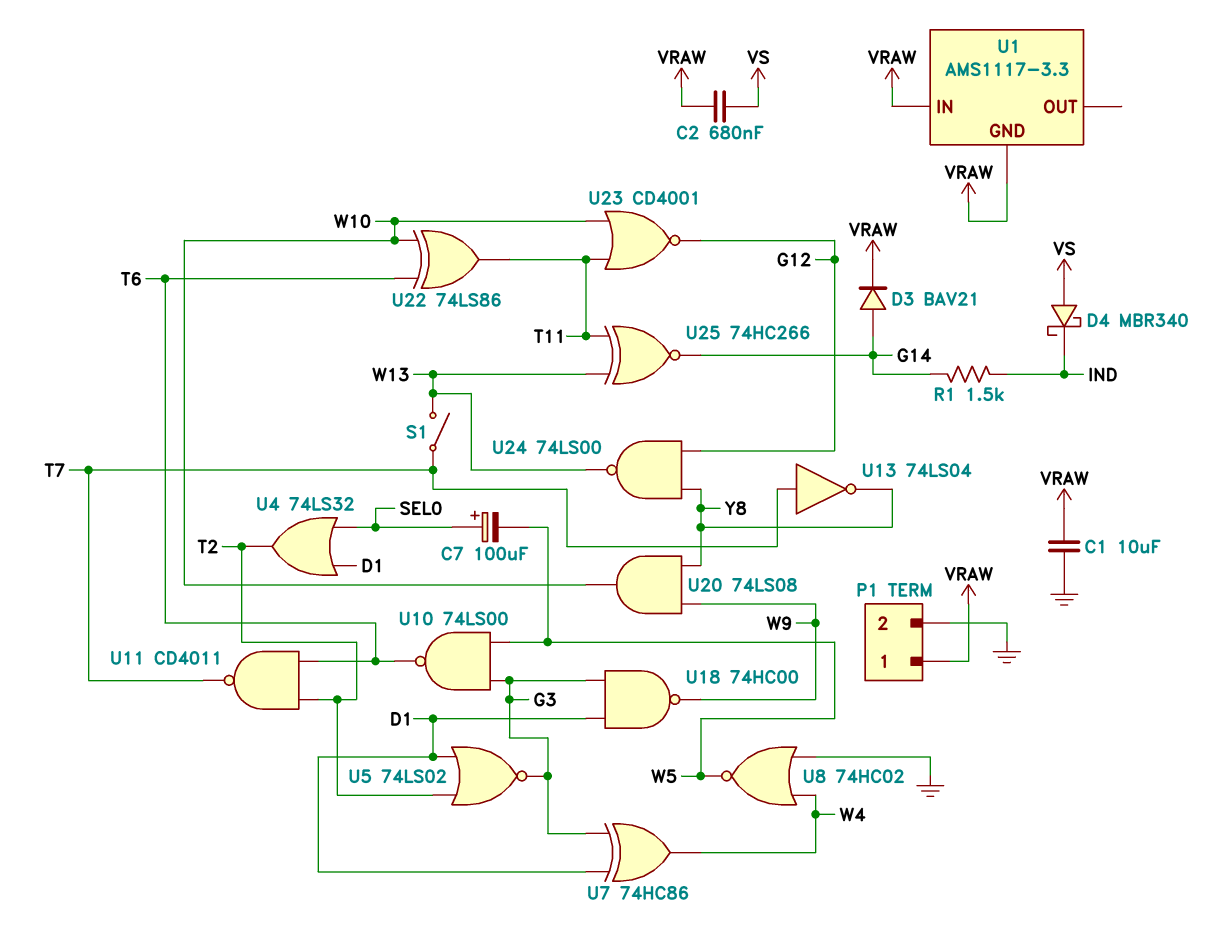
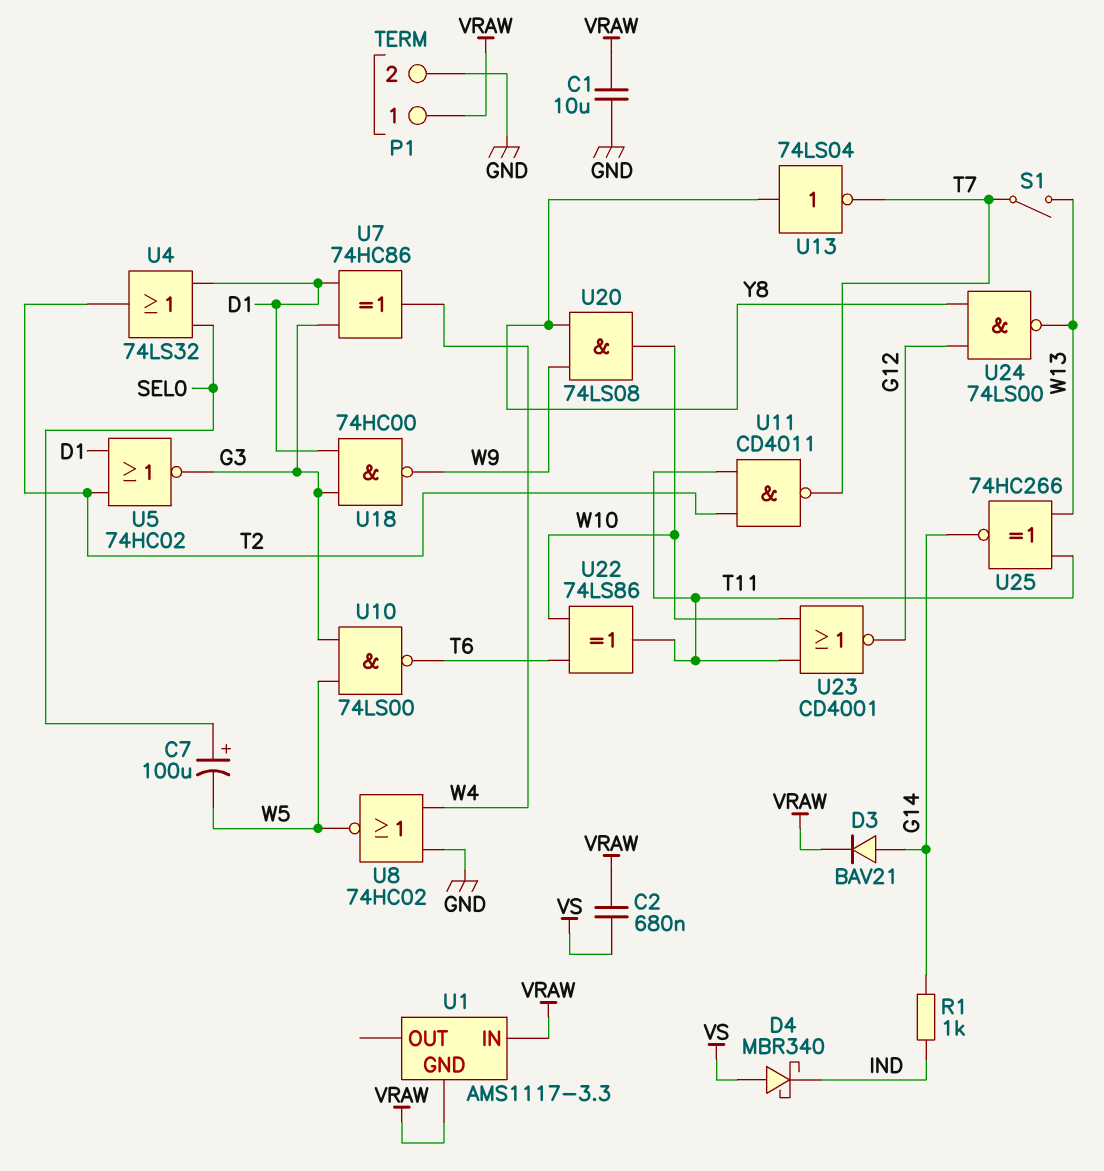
R1: 1.5k (G14, IND) -> 1k (G14, IND)
U5: NOR 74LS02 (in D1, in T2, out G3) -> NOR 74HC02 (in D1, in T2, out G3)
U11: NAND CD4011 (in T2, in T6, out T7) -> NAND CD4011 (in T2, in T11, out T7)
U13: NOT 74LS04 (in T7, out Y8) -> NOT 74LS04 (in Y8, out T7)

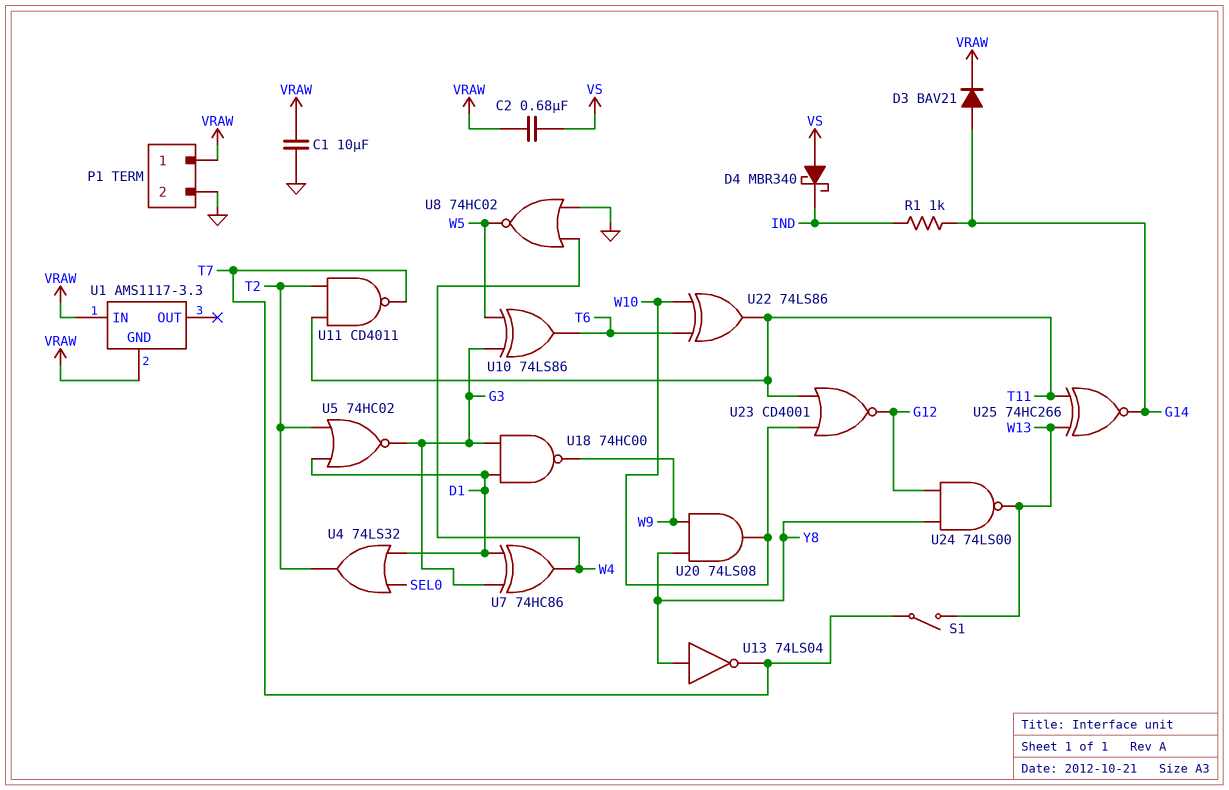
C7: 100uF (plus SEL0, minus W5) -> none
U10: NAND 74LS00 (in G3, in W5, out T6) -> XOR 74LS86 (in G3, in W5, out T6)

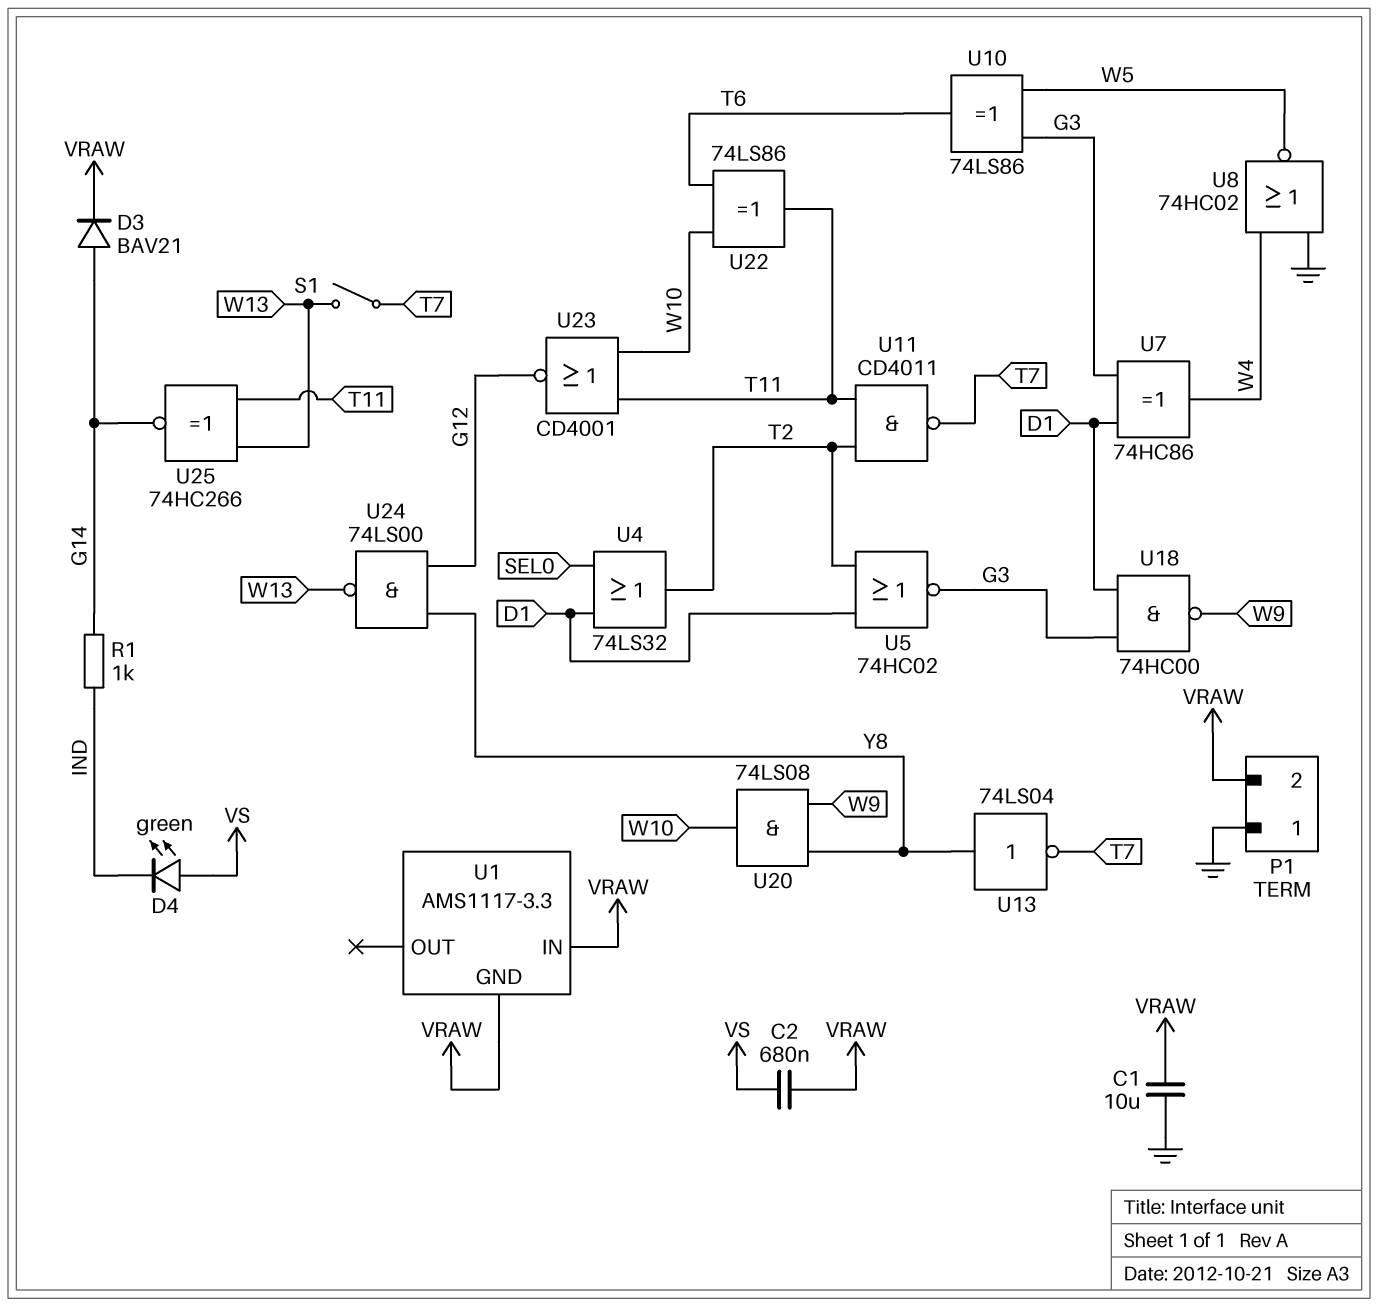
D4: schottky MBR340 (A VS, K IND) -> LED green (A VS, K IND)
P1 pin 1: VRAW -> GND
P1 pin 2: GND -> VRAW

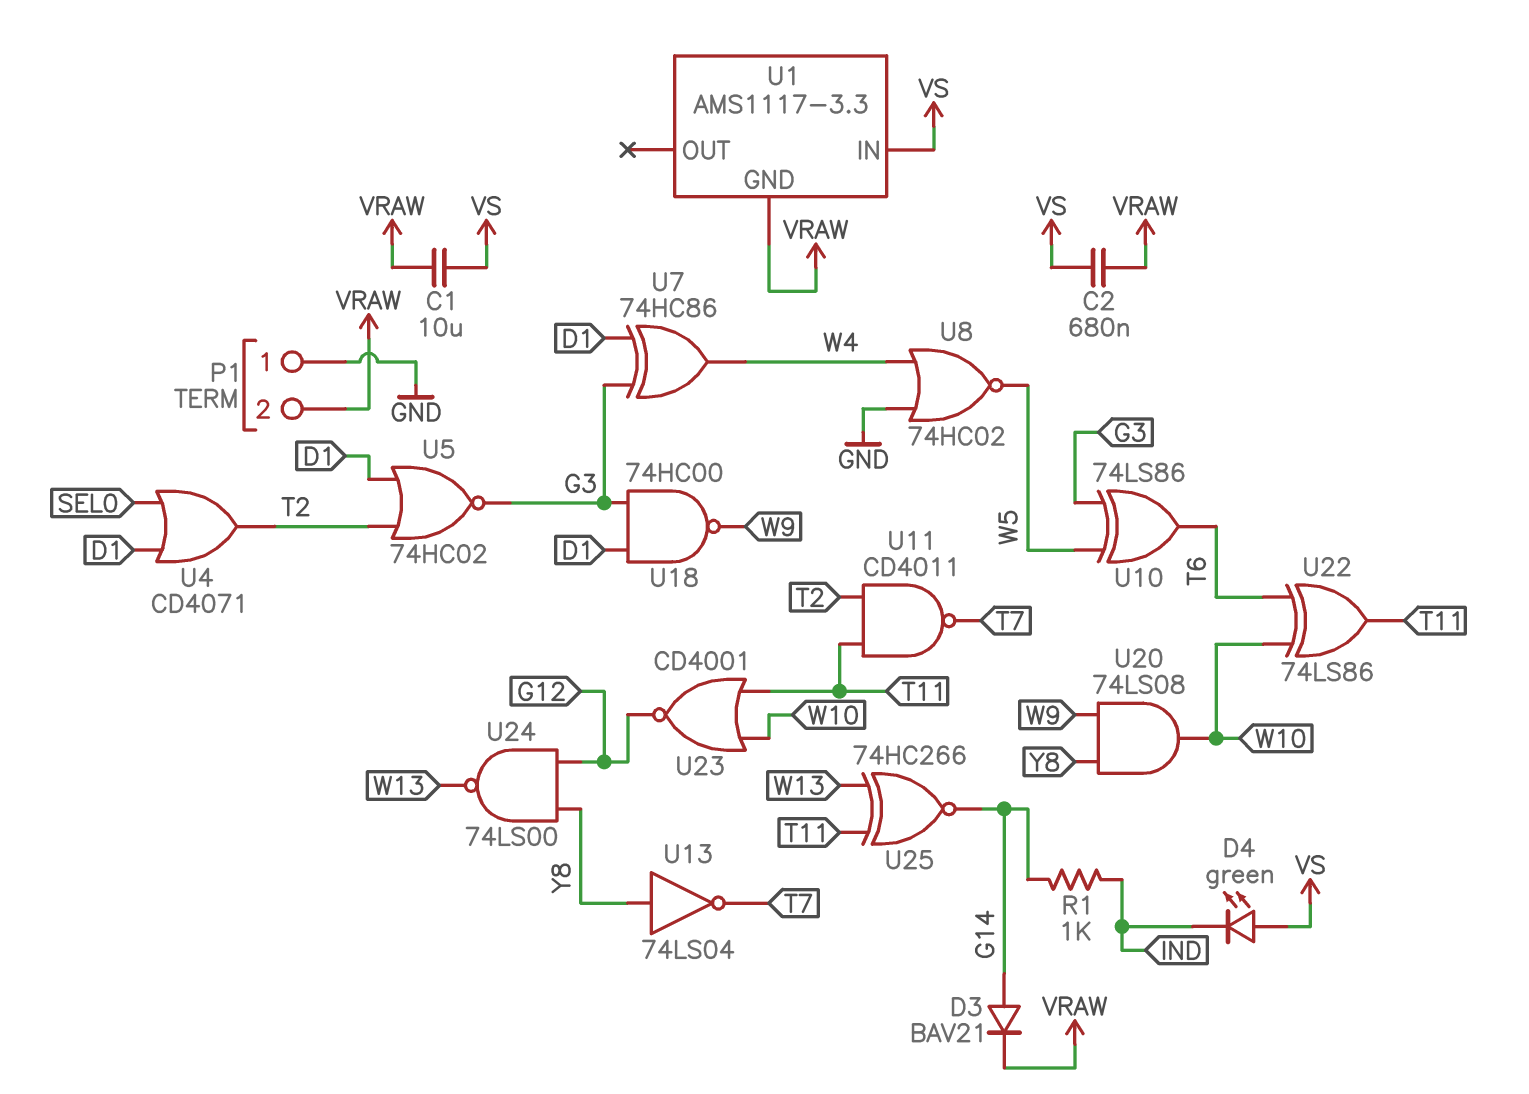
C1: 10uF (GND, VRAW) -> 10uF (VRAW, VS)
S1: switch (T7, W13) -> none
U1 pin IN: VRAW -> VS
U4: OR 74LS32 (in D1, in SEL0, out T2) -> OR CD4071 (in D1, in SEL0, out T2)

